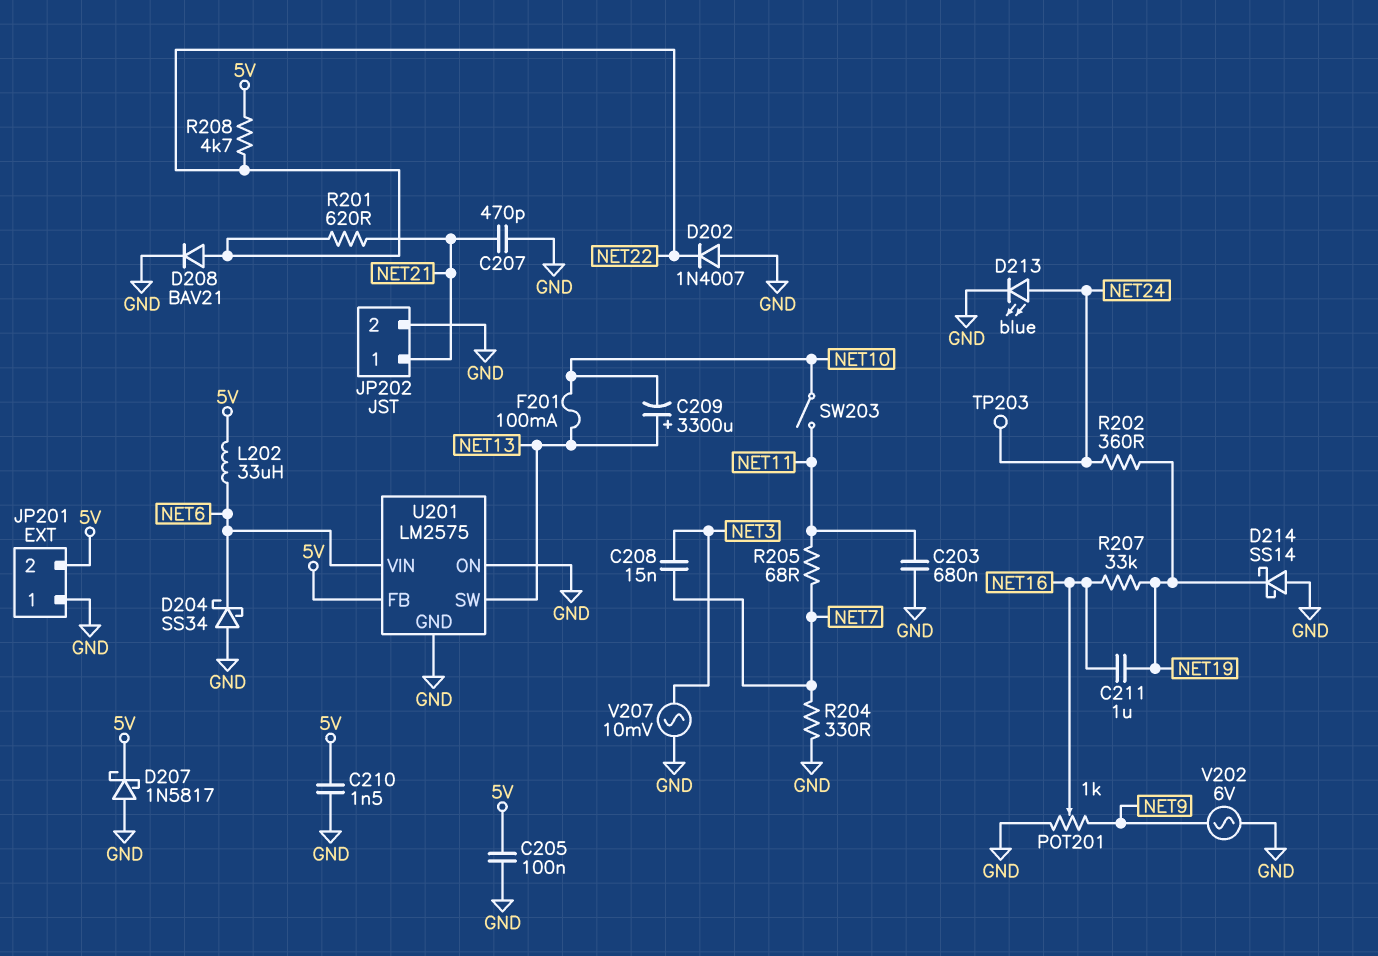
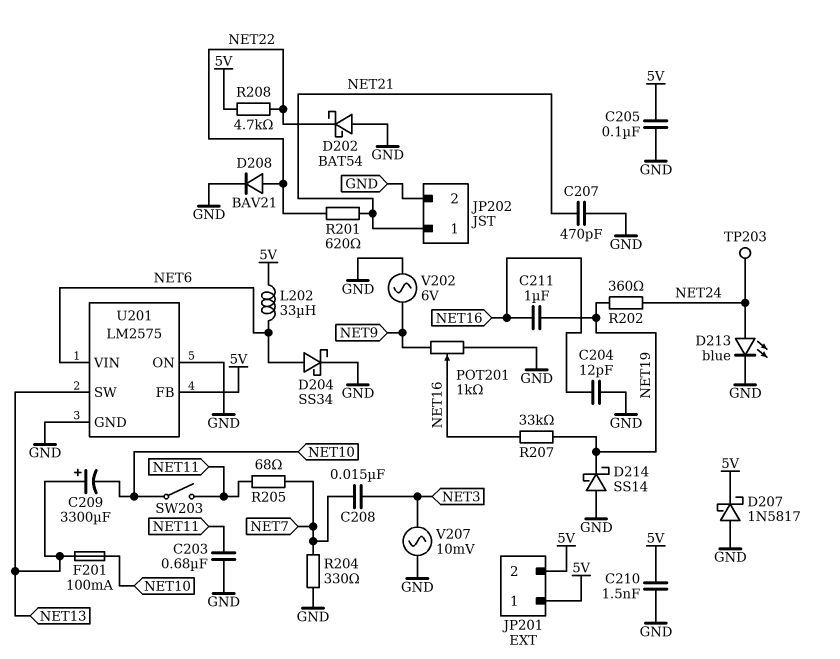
C204: none -> 12pF (GND, NET16)
D202: diode 1N4007 (A GND, K NET22) -> schottky BAT54 (A GND, K NET22)
D204: schottky SS34 (A GND, K NET6) -> schottky SS34 (A NET6, K GND)
JP201 pin 1: GND -> 5V

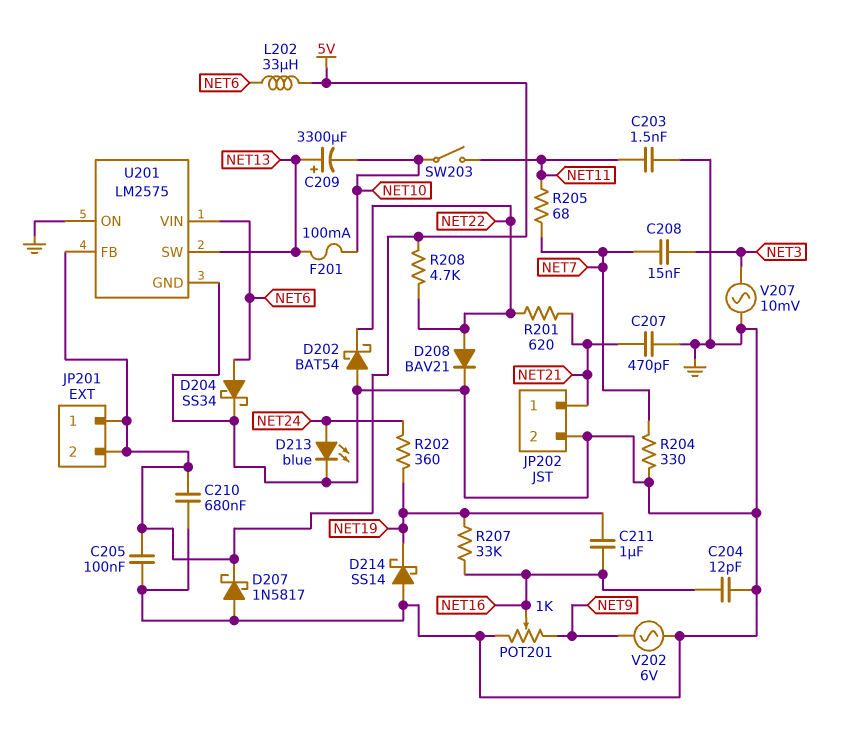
C203: 680nF (GND, NET11) -> 1.5nF (GND, NET11)
C210: 1.5nF (5V, GND) -> 680nF (5V, GND)
TP203: test point (NET24) -> none

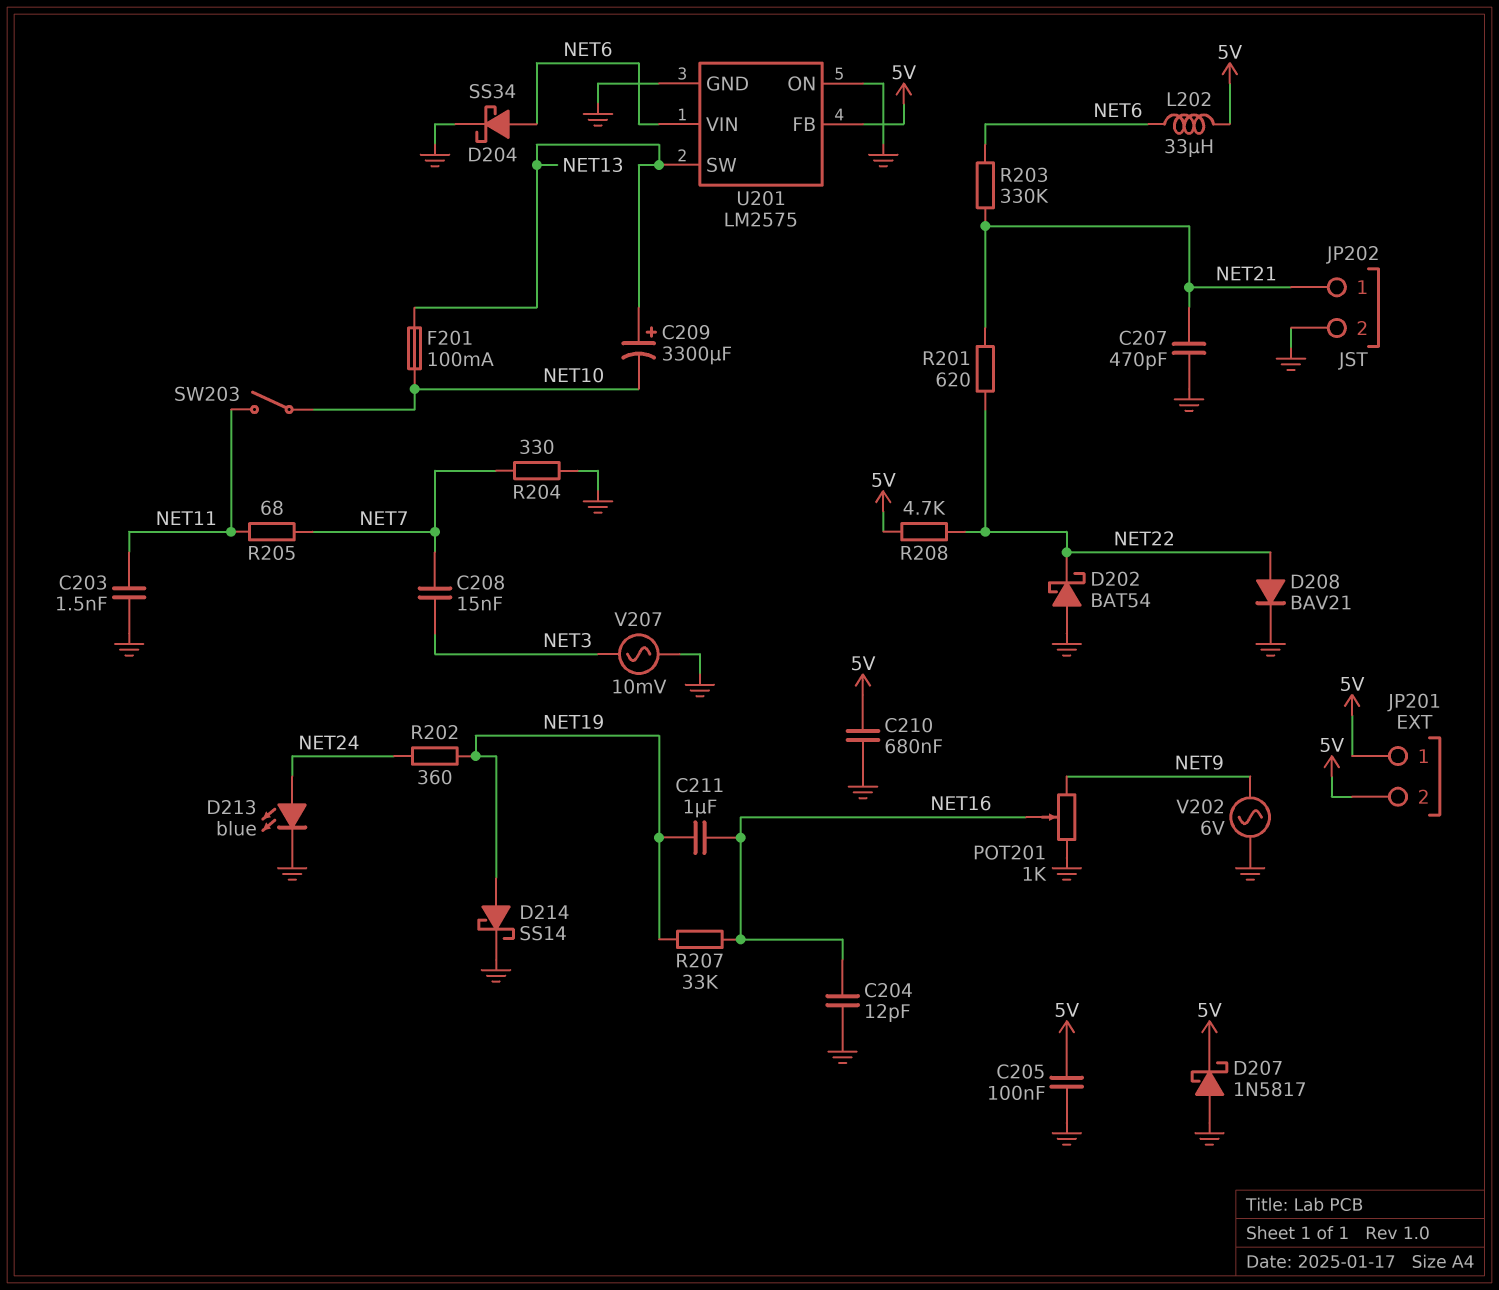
D214: schottky SS14 (A GND, K NET19) -> schottky SS14 (A NET19, K GND)
R203: none -> 330k (NET6, NET21)

